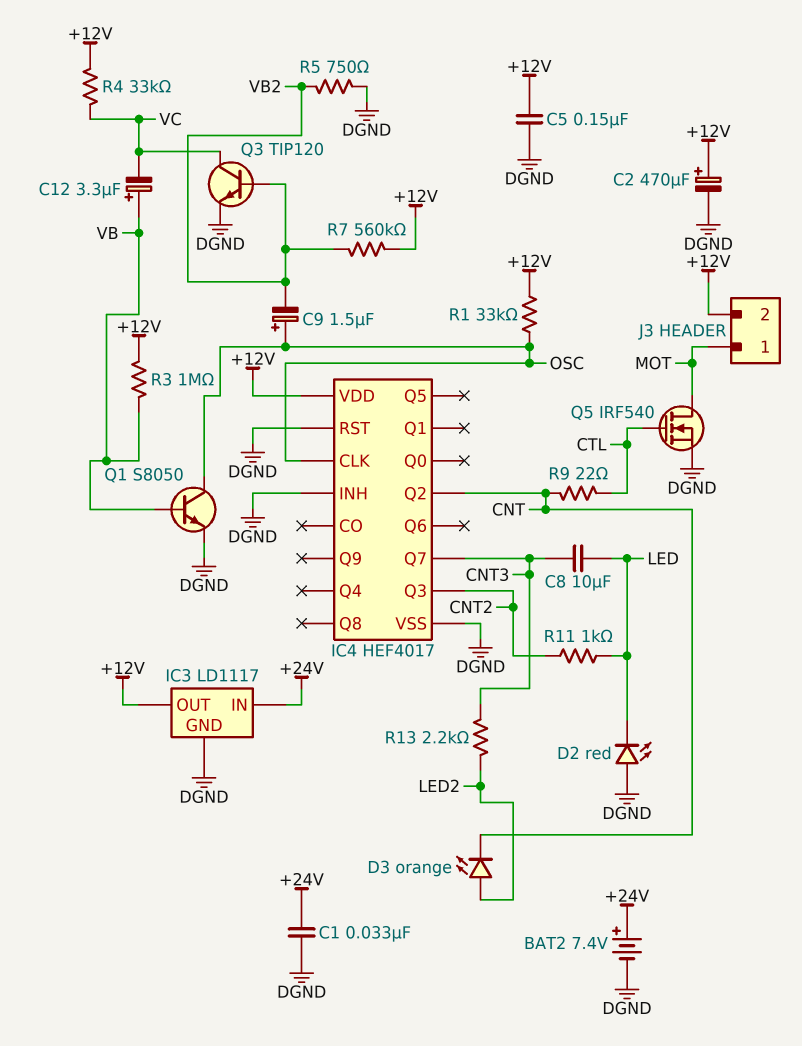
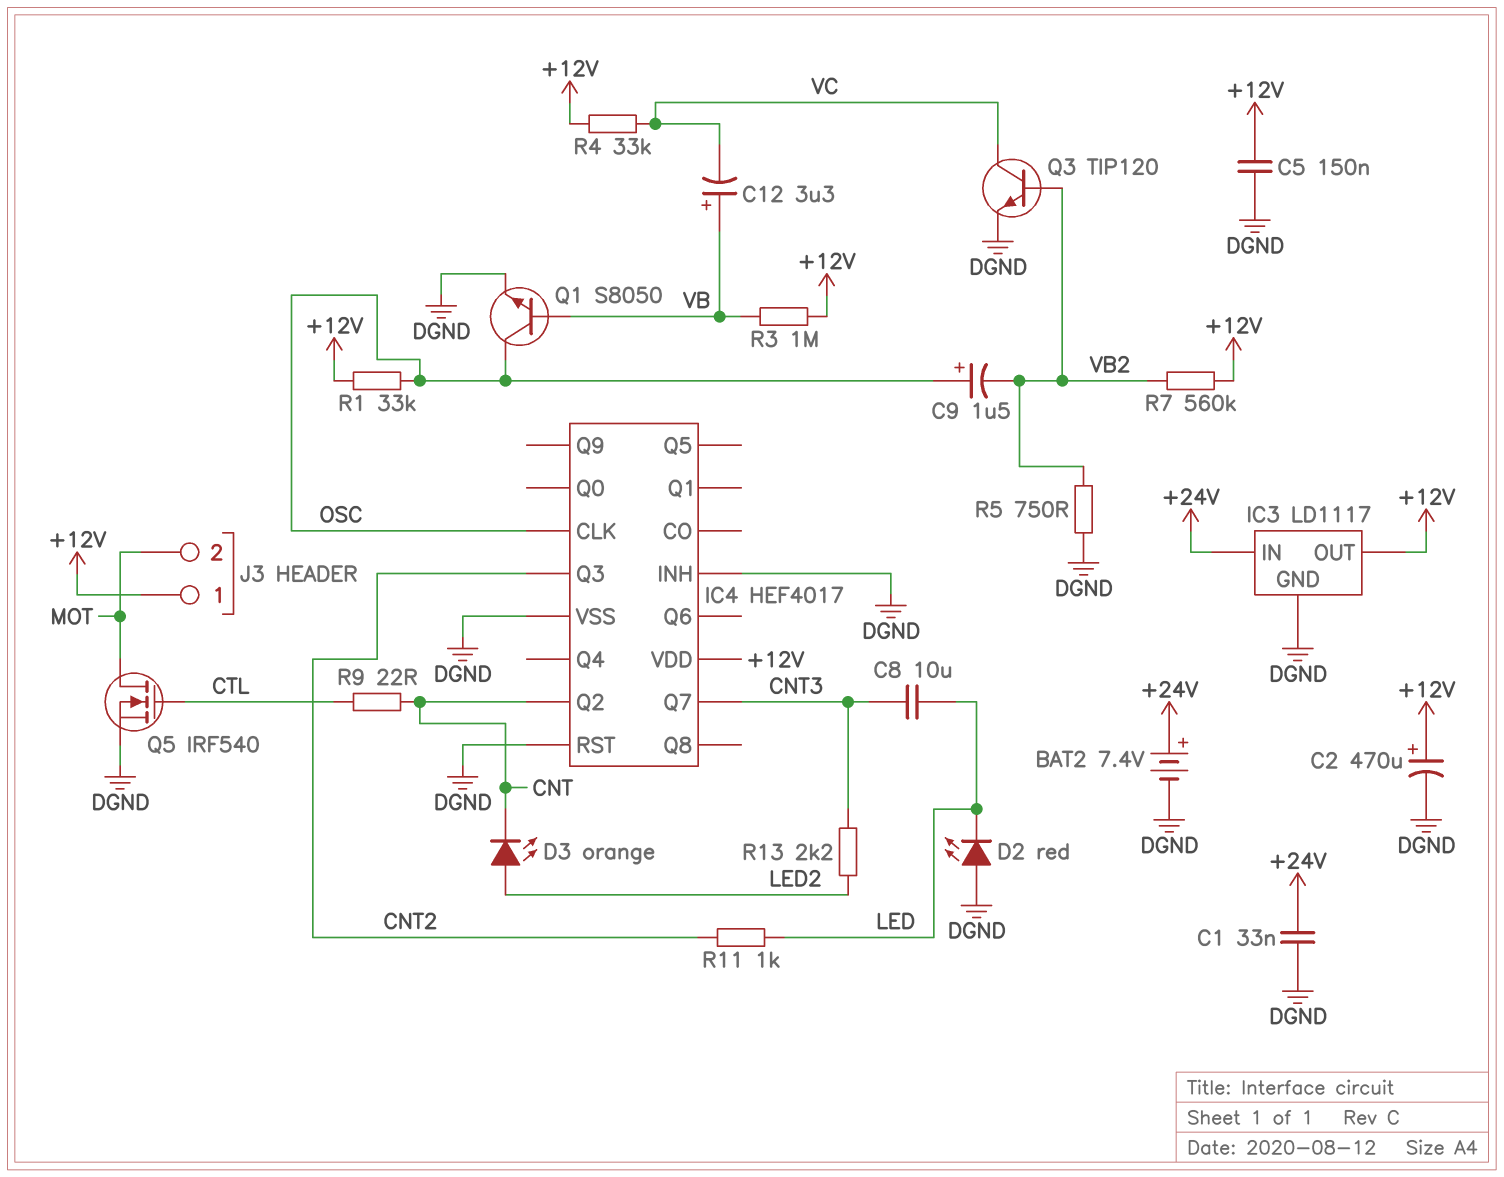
J3 pin 1: MOT -> +12V
J3 pin 2: +12V -> MOT

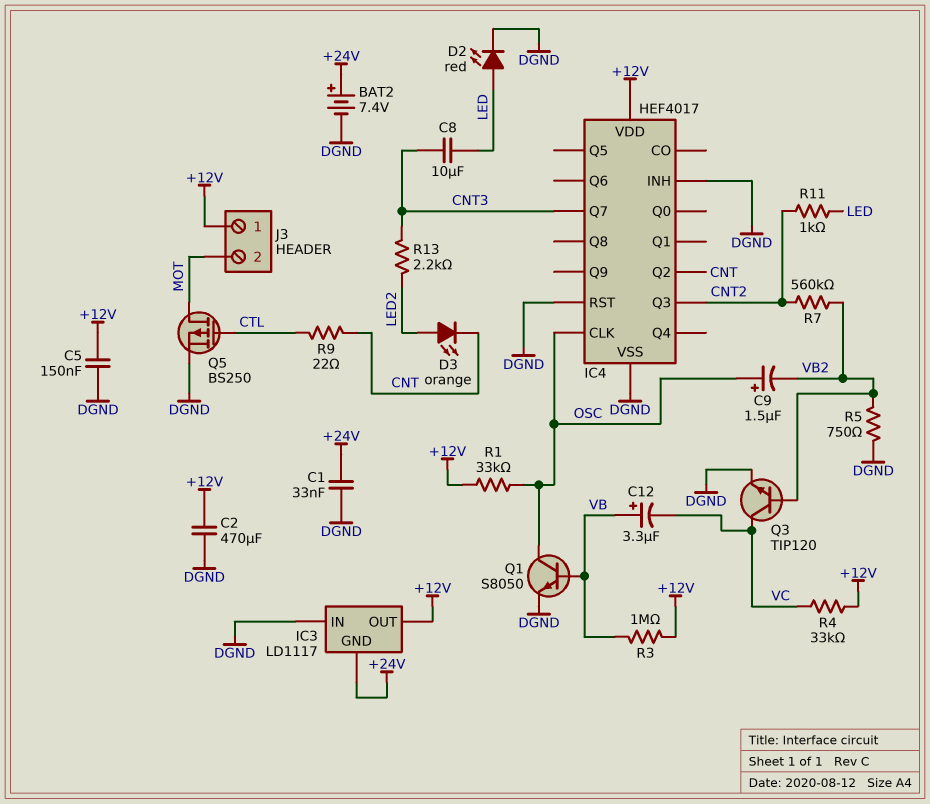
C2: 470uF (plus +12V, minus DGND) -> 470uF (+12V, DGND)
D2: LED red (A DGND, K LED) -> LED red (A LED, K DGND)
IC3 pin GND: DGND -> +24V
IC3 pin IN: +24V -> DGND
Q5: NMOS IRF540 (G CTL, D MOT, S DGND) -> PMOS BS250 (G CTL, D MOT, S DGND)
R7: 560k (+12V, VB2) -> 560k (CNT2, VB2)

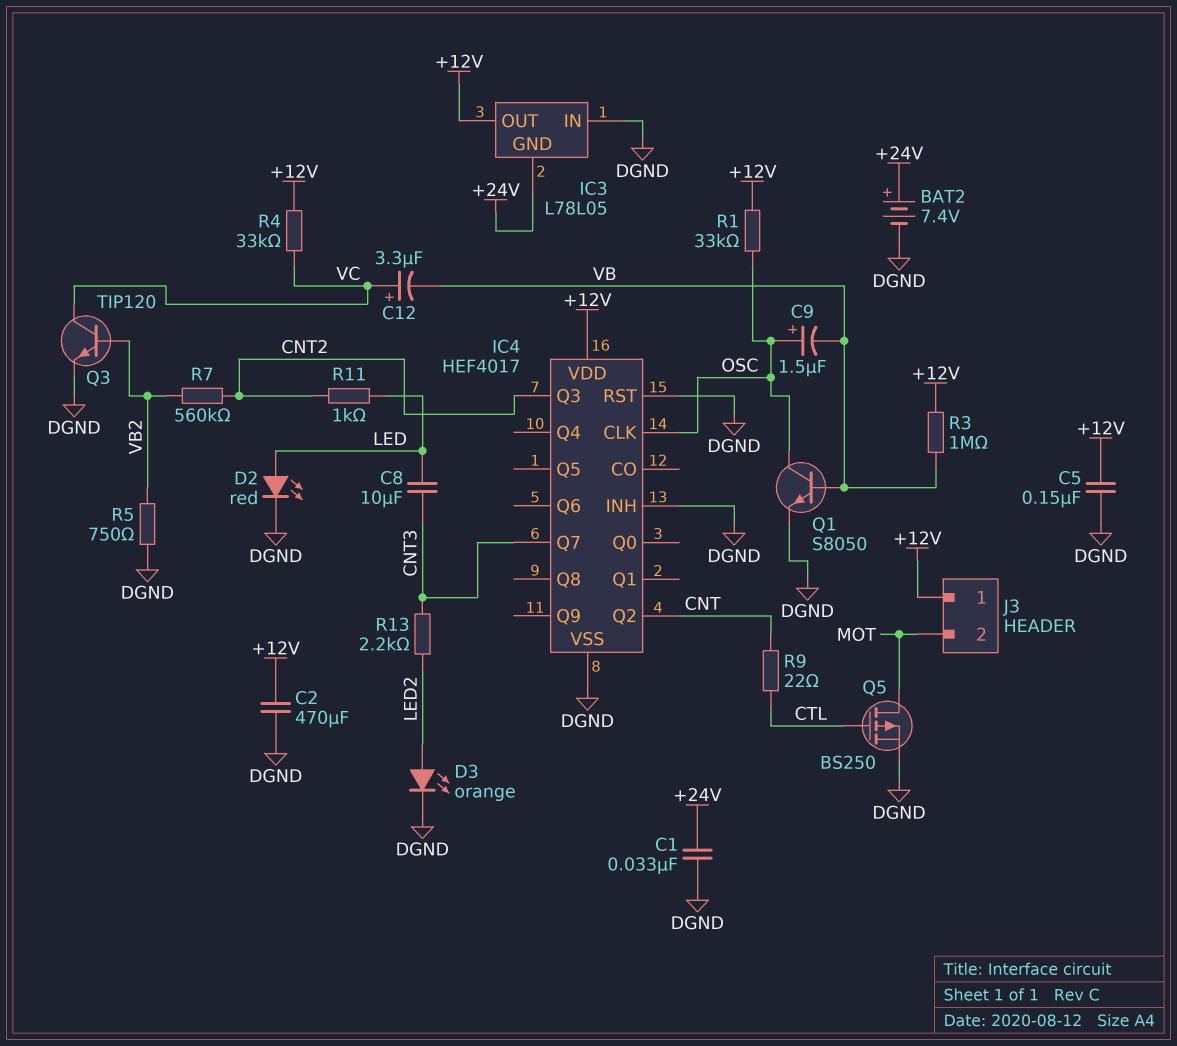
C9: 1.5uF (plus OSC, minus VB2) -> 1.5uF (plus OSC, minus VB)
C12: 3.3uF (plus VB, minus VC) -> 3.3uF (plus VC, minus VB)
D3: LED orange (A LED2, K CNT) -> LED orange (A LED2, K DGND)
IC3: LD1117 -> L78L05

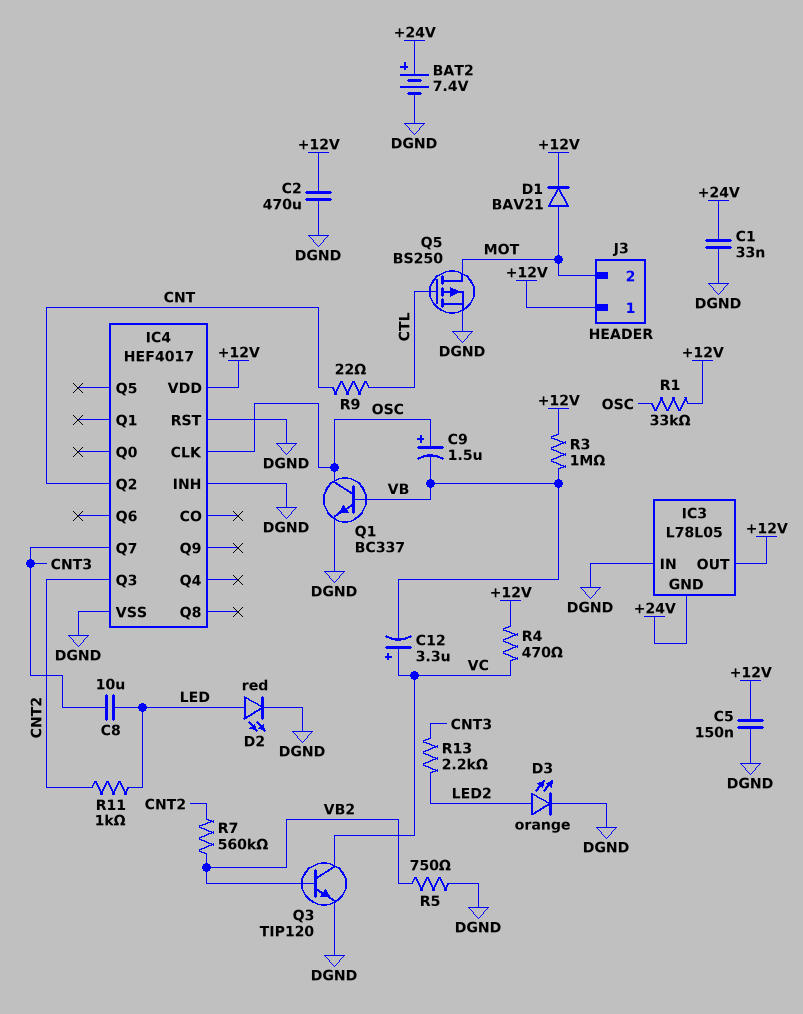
D1: none -> diode BAV21 (A MOT, K +12V)
Q1: NPN S8050 (B VB, C OSC, E DGND) -> NPN BC337 (B VB, C OSC, E DGND)
R4: 33k (+12V, VC) -> 470 (+12V, VC)

